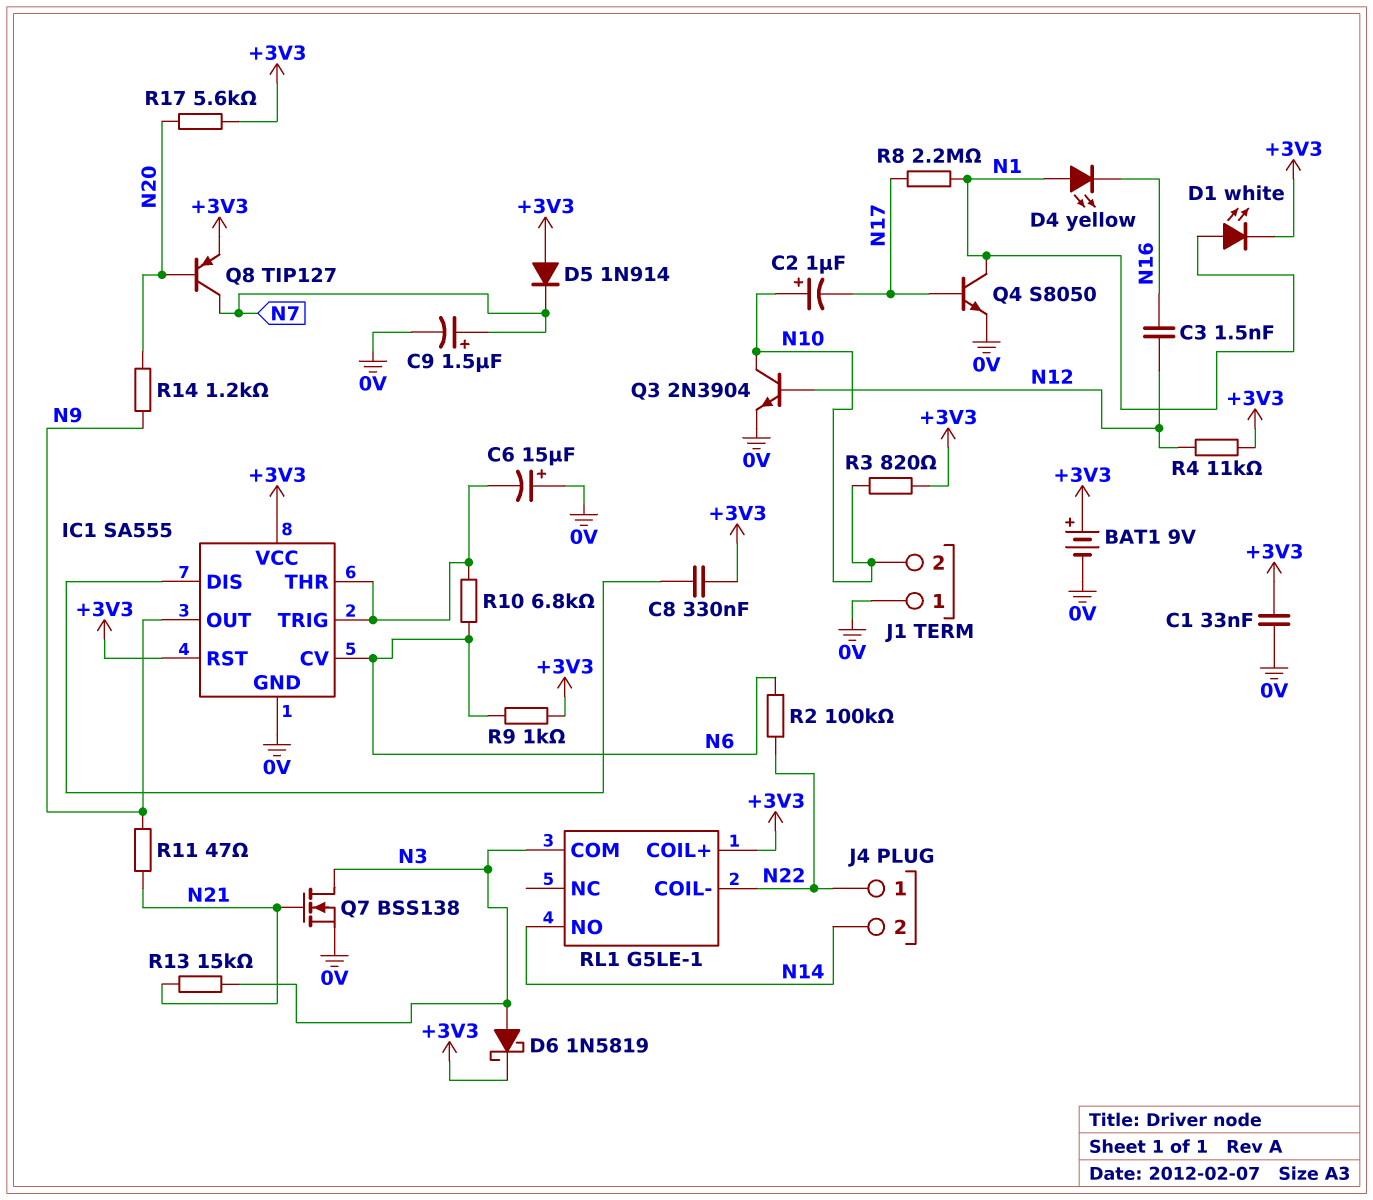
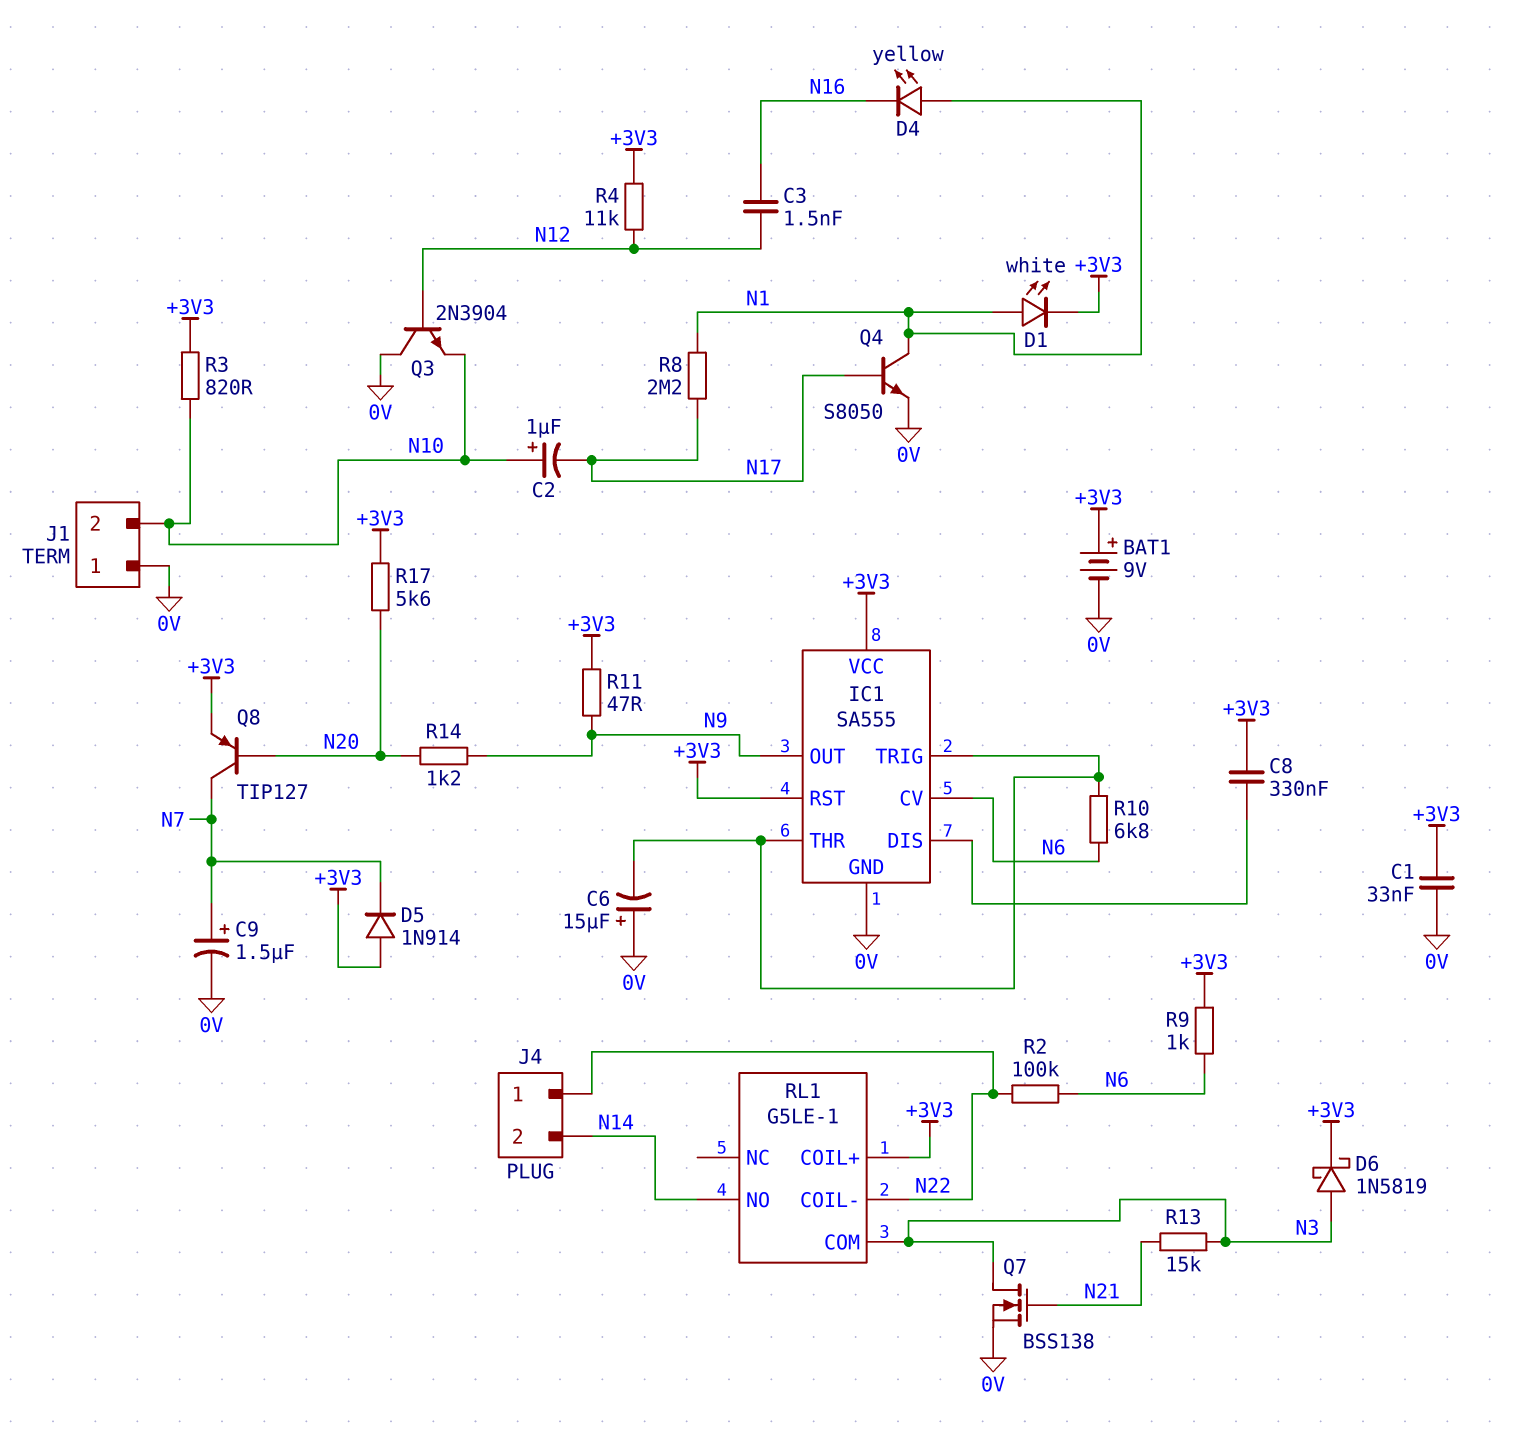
Q3: NPN 2N3904 (B N12, C N10, E 0V) -> NPN 2N3904 (B N12, C 0V, E N10)
R11: 47 (N9, N21) -> 47 (+3V3, N9)

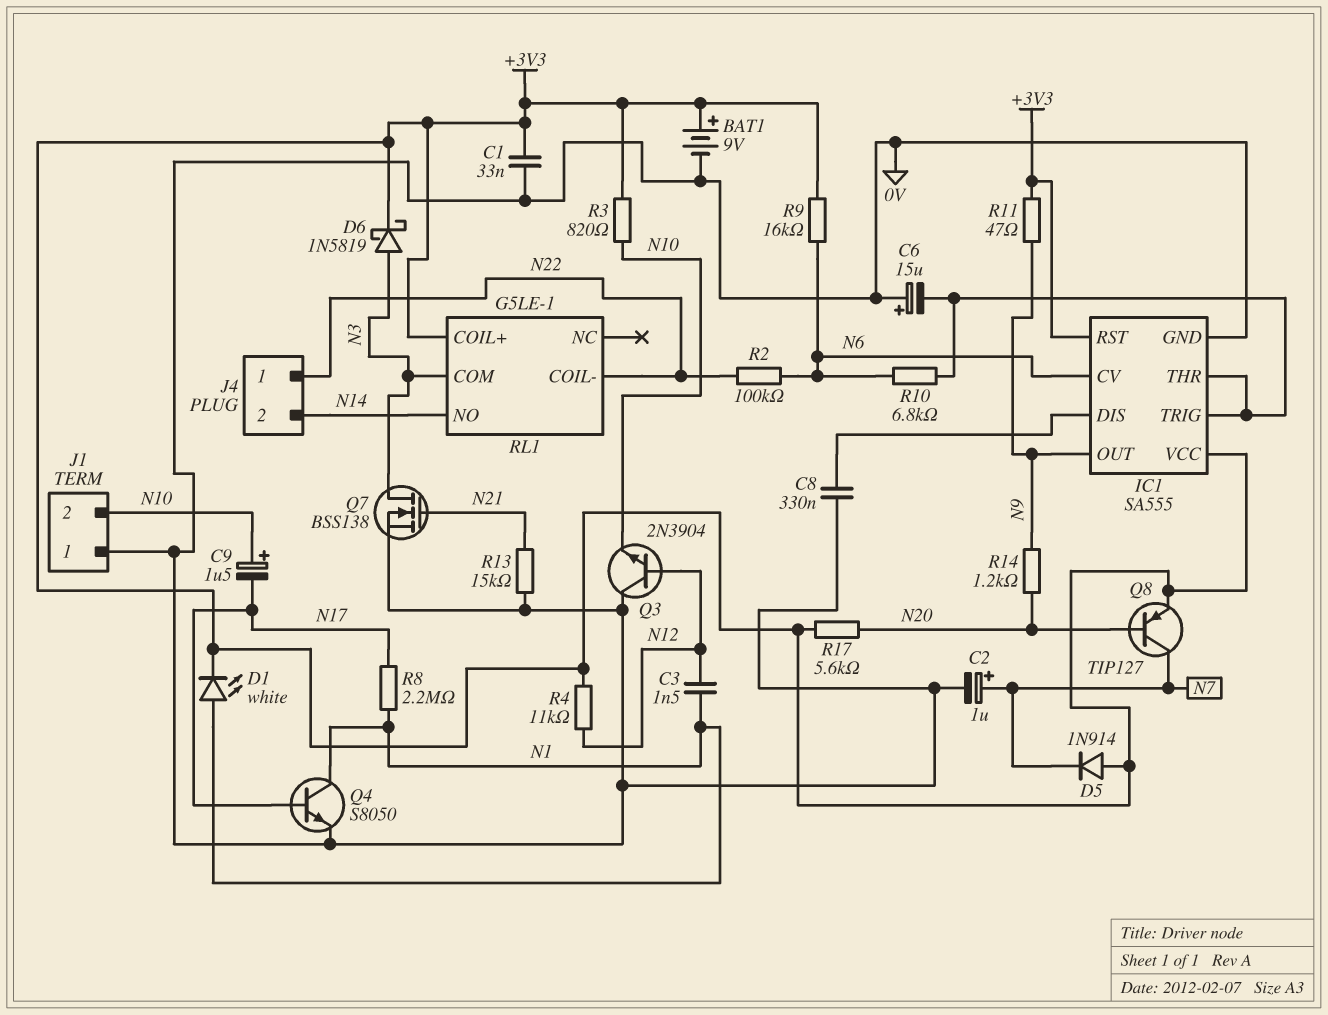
C2: 1uF (plus N10, minus N17) -> 1uF (plus N7, minus 0V)
C3: 1.5nF (N12, N16) -> 1.5nF (N1, N12)
C8: 330nF (+3V3, IC1/DIS) -> 330nF (0V, IC1/DIS)
C9: 1.5uF (plus N7, minus 0V) -> 1.5uF (plus N10, minus N17)
D4: LED yellow (A N1, K N16) -> none
R9: 1k (+3V3, N6) -> 16k (+3V3, N6)
R13: 15k (N3, N21) -> 15k (0V, N21)

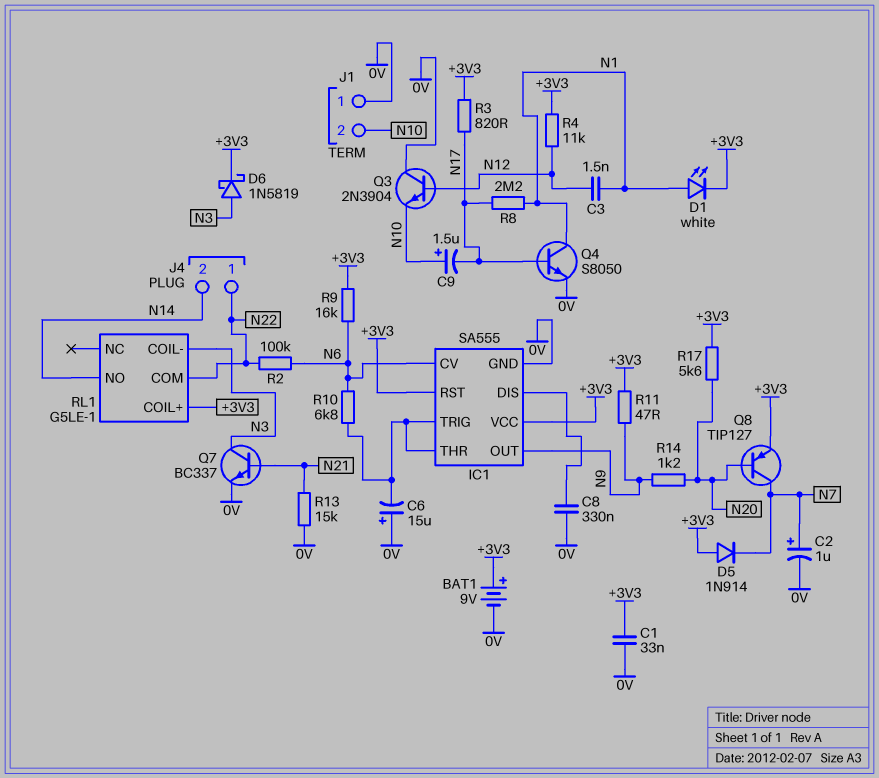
Q7: NMOS BSS138 (G N21, D N3, S 0V) -> NPN BC337 (B N21, C N3, E 0V)
R3: 820 (+3V3, N10) -> 820 (+3V3, N17)
RL1 pin COIL-: N22 -> N3
RL1 pin COM: N3 -> N22

